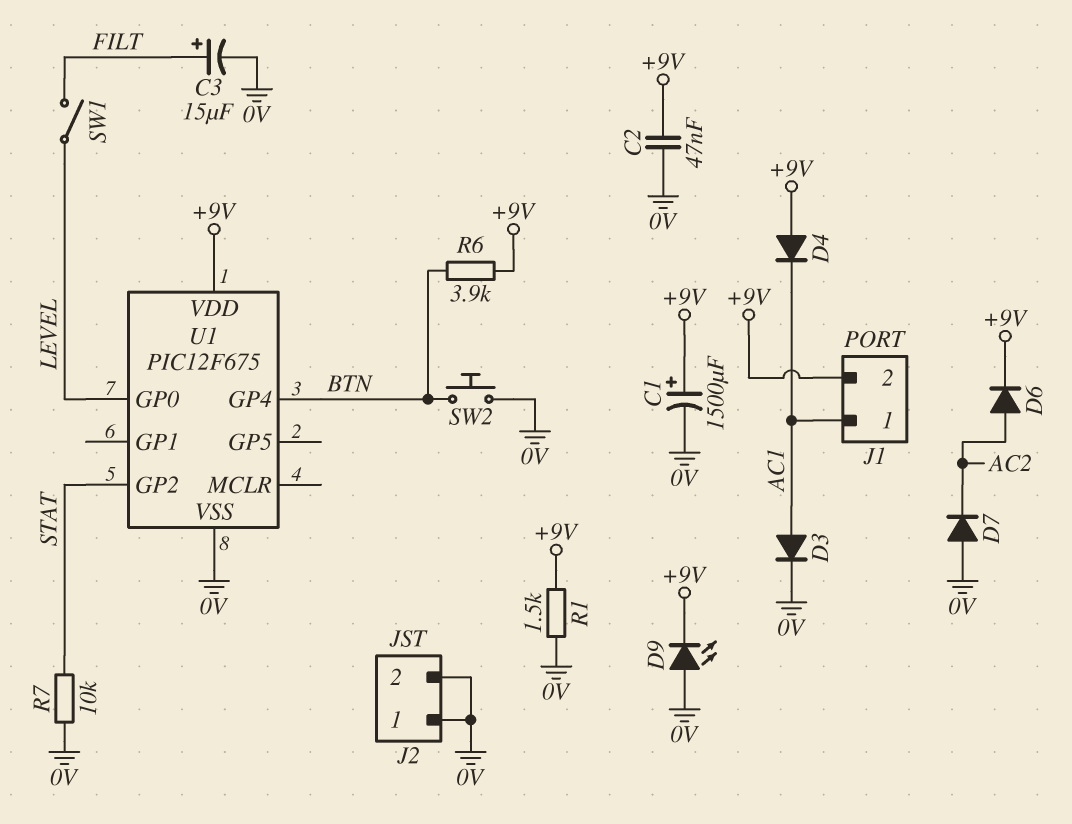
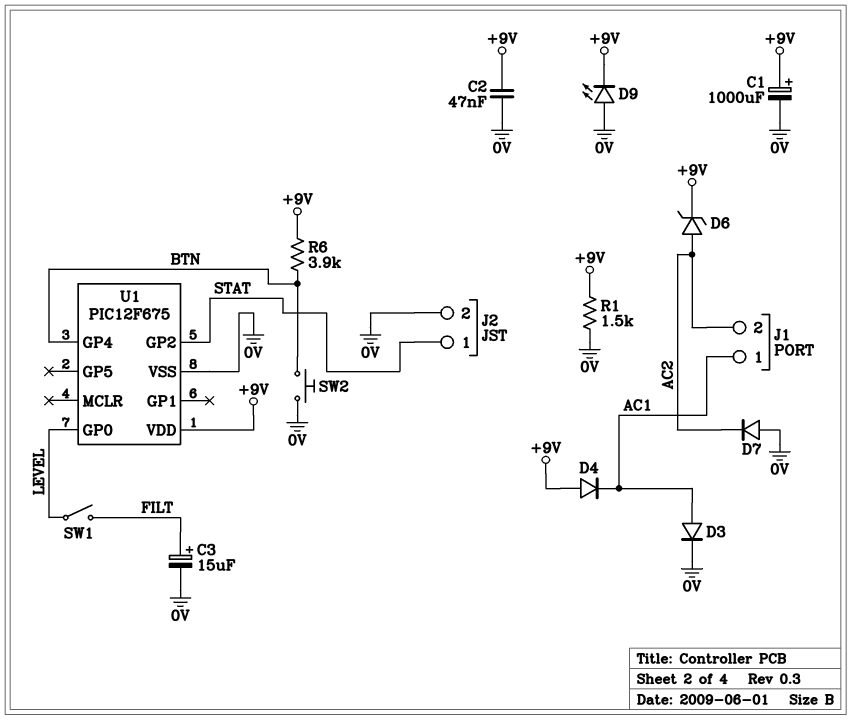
C1: 1500uF (plus +9V, minus 0V) -> 1000uF (plus +9V, minus 0V)
D6: diode (A AC2, K +9V) -> zener (A AC2, K +9V)
J1 pin 2: +9V -> AC2
J2 pin 1: 0V -> STAT
R7: 10k (0V, STAT) -> none

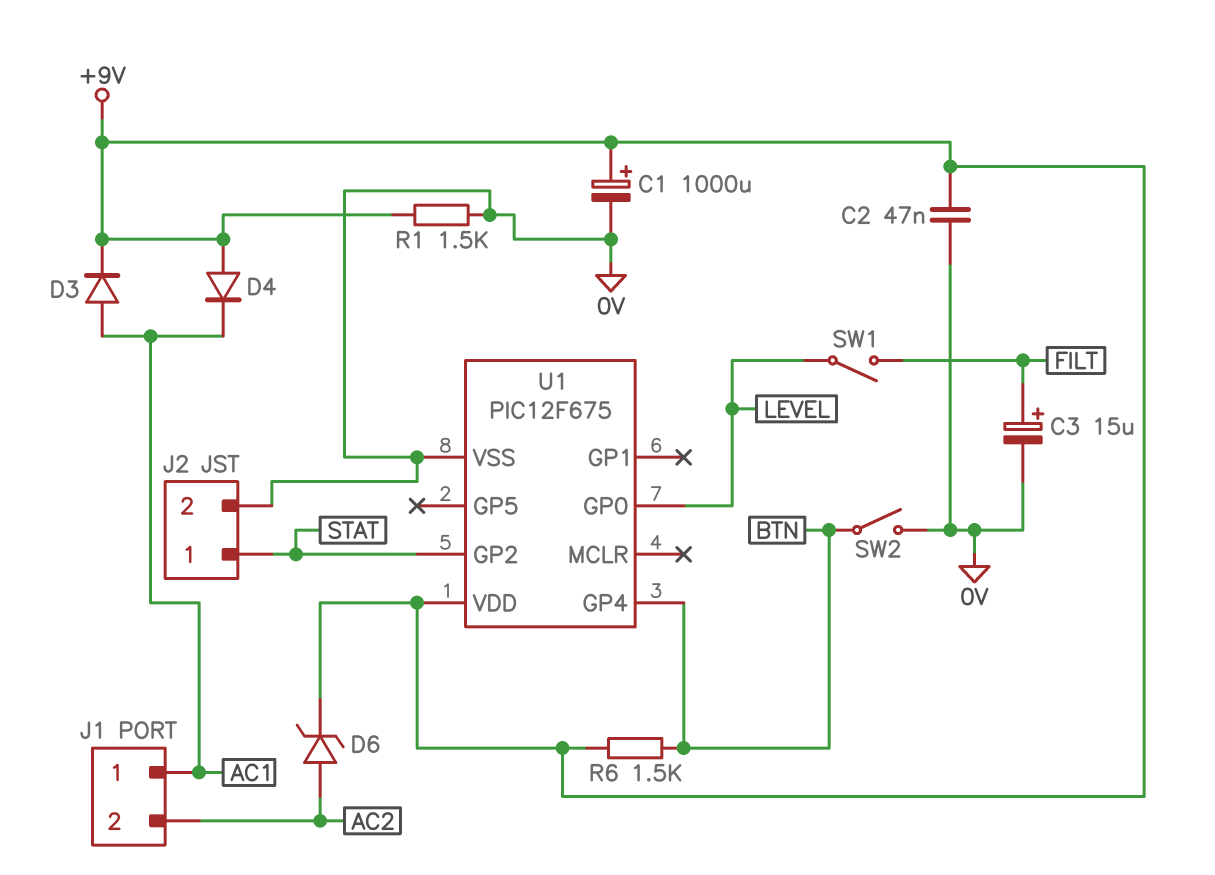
D3: diode (A AC1, K 0V) -> diode (A AC1, K +9V)
D7: diode (A 0V, K AC2) -> none
D9: LED (A 0V, K +9V) -> none
R6: 3.9k (+9V, BTN) -> 1.5k (+9V, BTN)
SW2: button (0V, BTN) -> switch (0V, BTN)

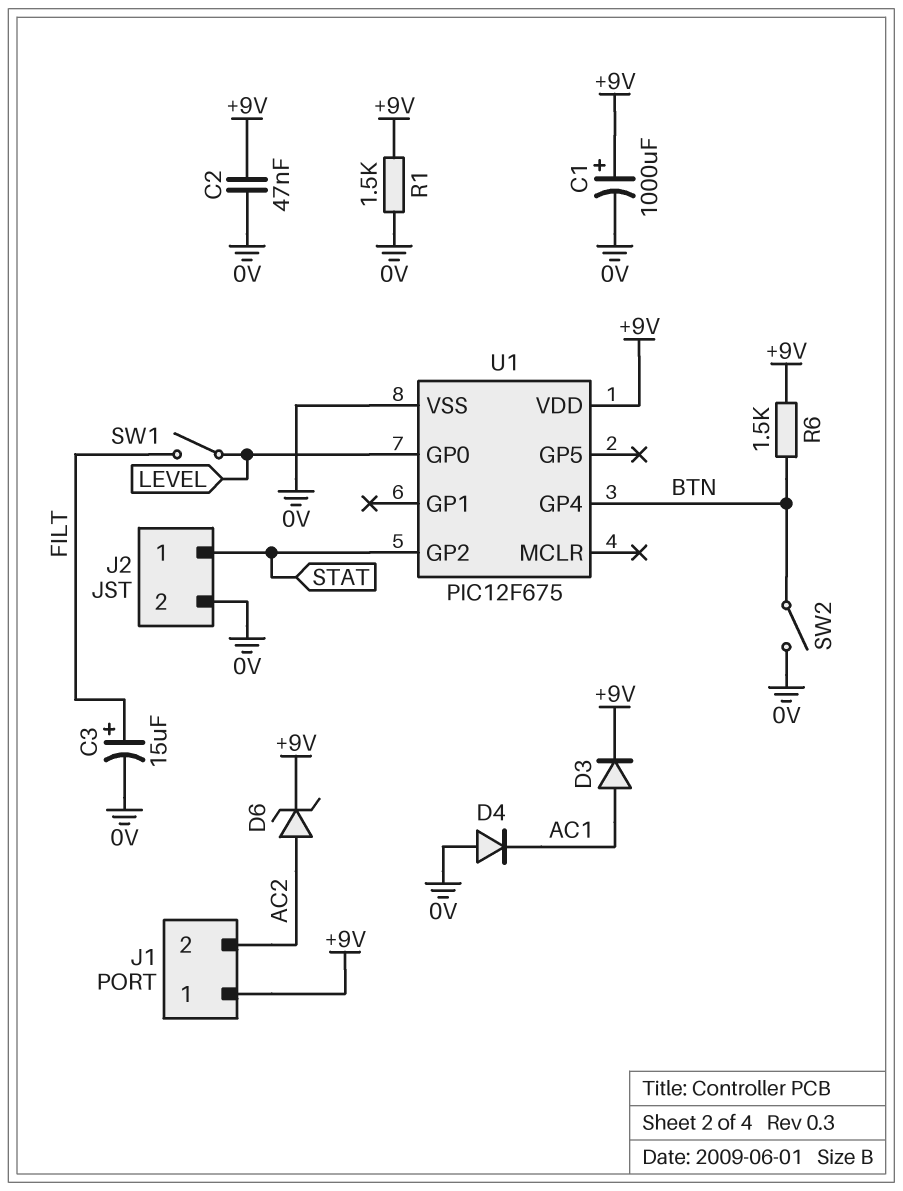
D4: diode (A +9V, K AC1) -> diode (A 0V, K AC1)
J1 pin 1: AC1 -> +9V

